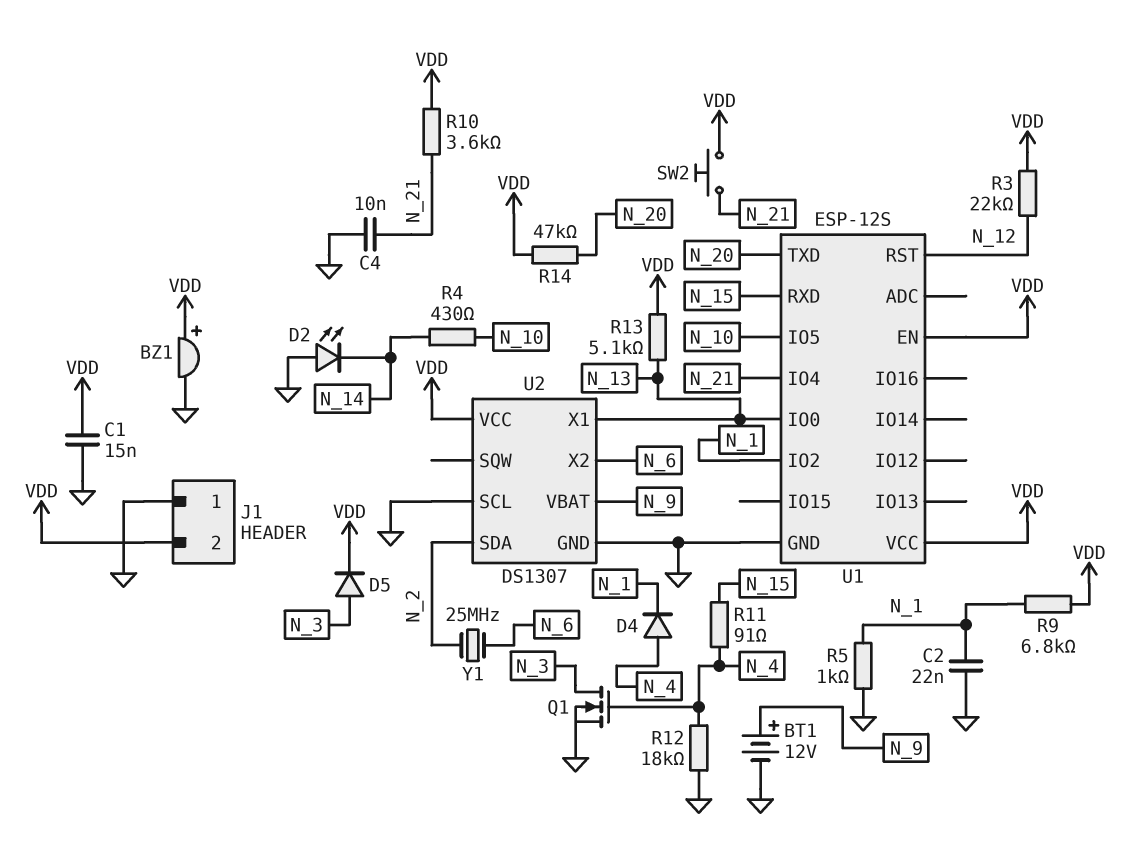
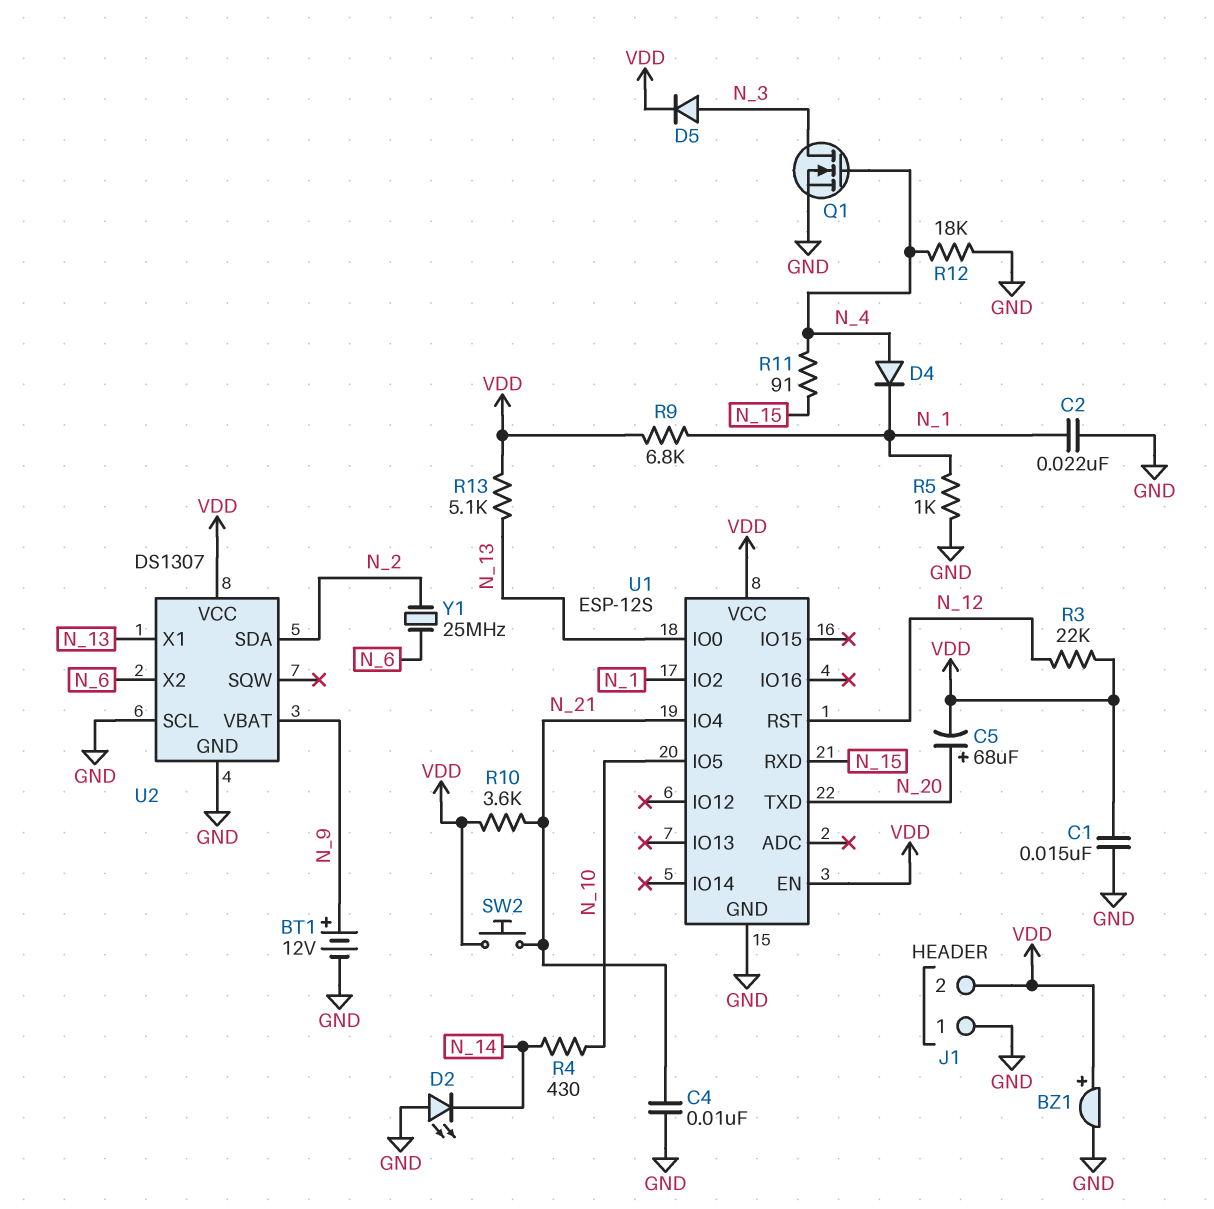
C5: none -> 68uF (plus N_20, minus VDD)
R14: 47k (N_20, VDD) -> none

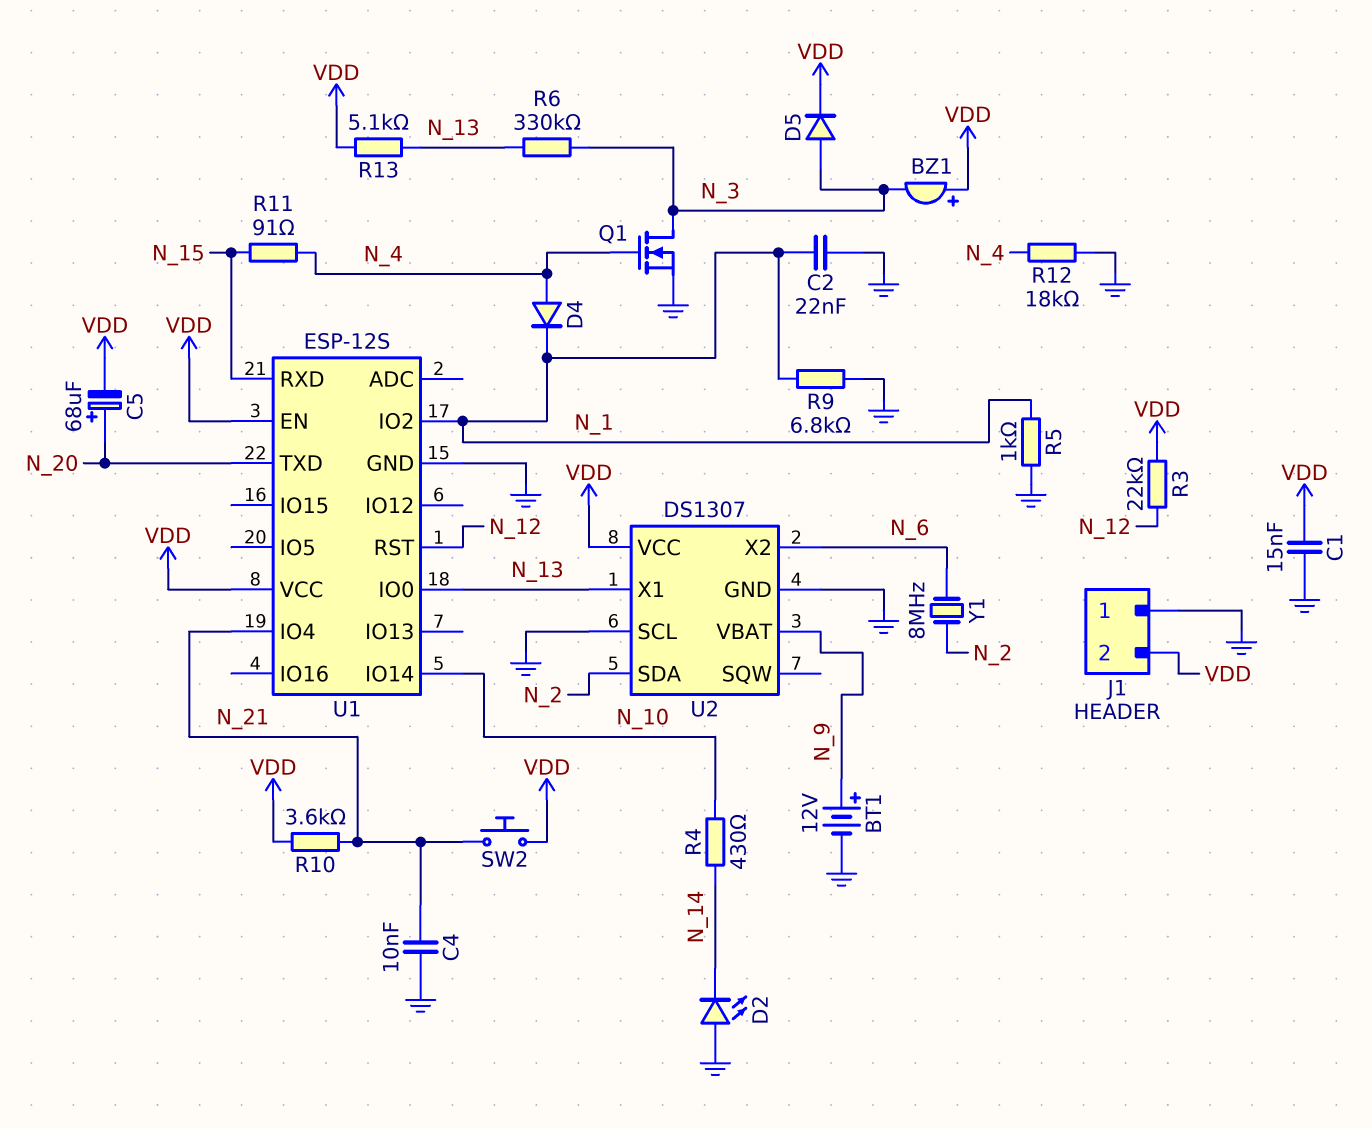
BZ1: buzzer (plus VDD, minus GND) -> buzzer (plus VDD, minus N_3)
R6: none -> 330k (N_3, N_13)
R9: 6.8k (N_1, VDD) -> 6.8k (GND, N_1)
U1 pin IO5: N_10 -> none
U1 pin IO14: none -> N_10
Y1: 25MHz (N_2, N_6) -> 8MHz (N_2, N_6)

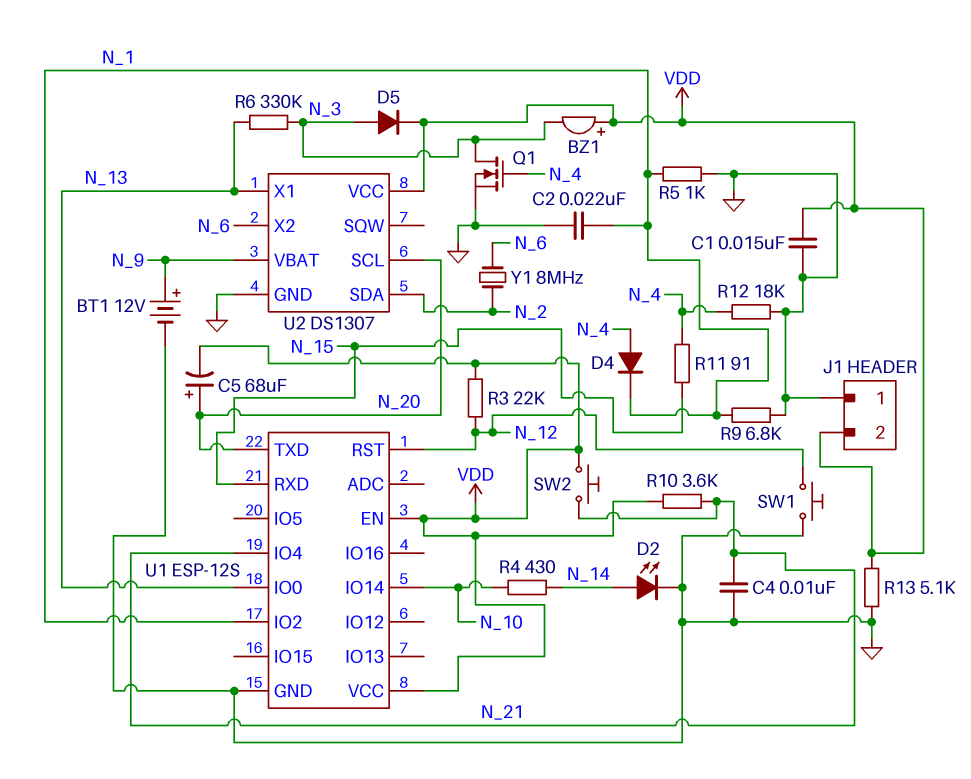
D2: LED (A GND, K N_14) -> LED (A N_14, K GND)
R13: 5.1k (N_13, VDD) -> 5.1k (GND, VDD)
SW1: none -> button (GND, N_12)
U2 pin SCL: GND -> N_20

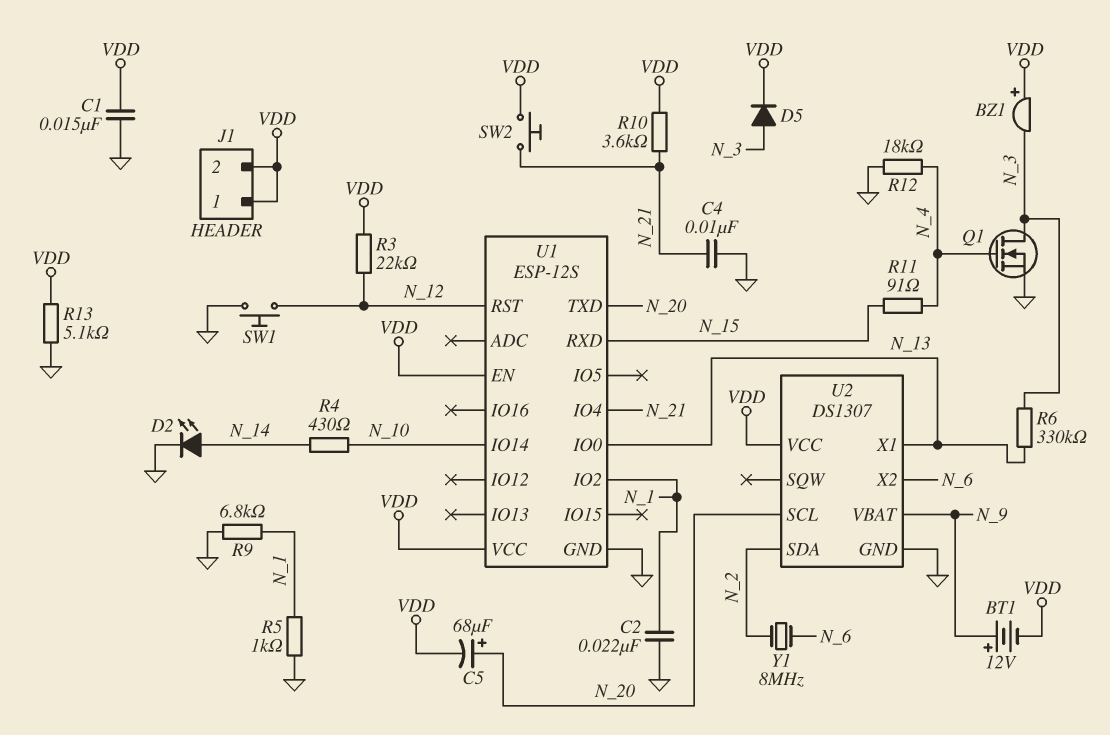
BT1: 12V (plus N_9, minus GND) -> 12V (plus N_9, minus VDD)
D4: diode (A N_4, K N_1) -> none
J1 pin 1: GND -> VDD

